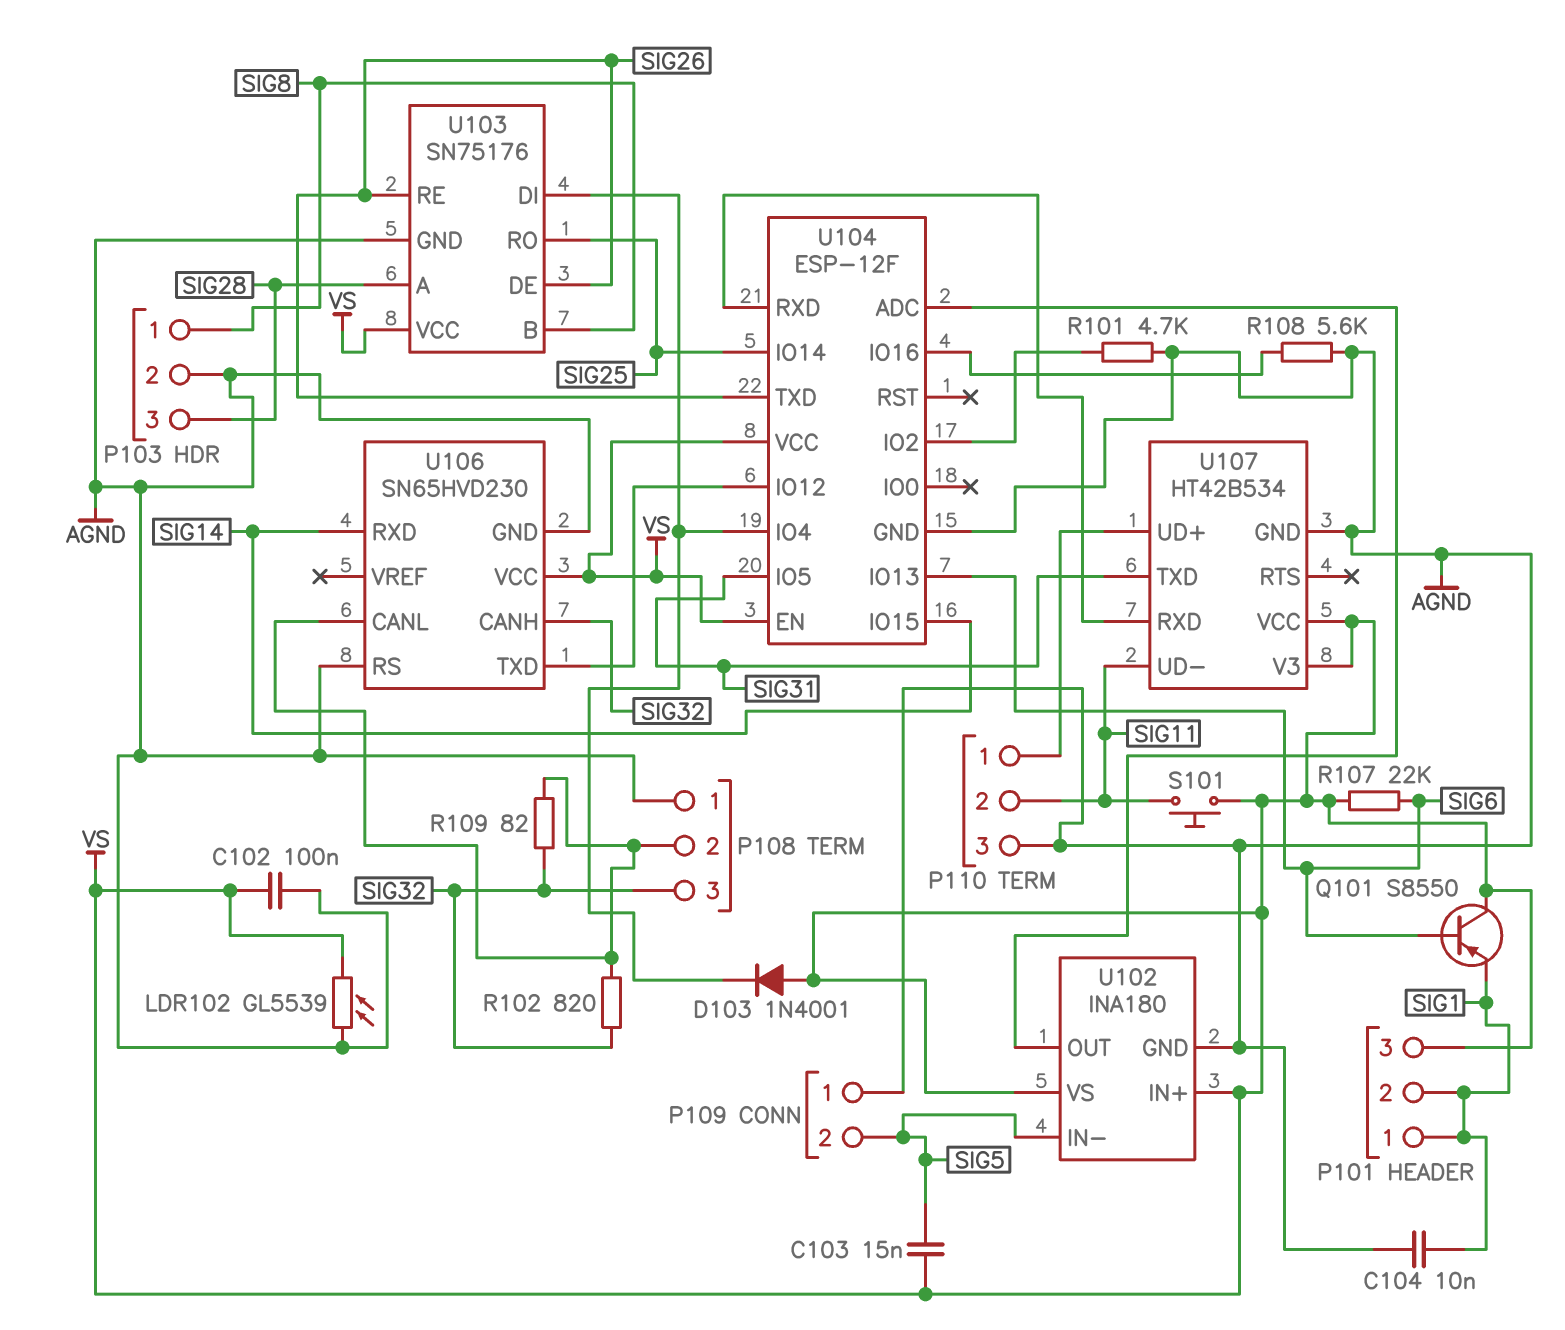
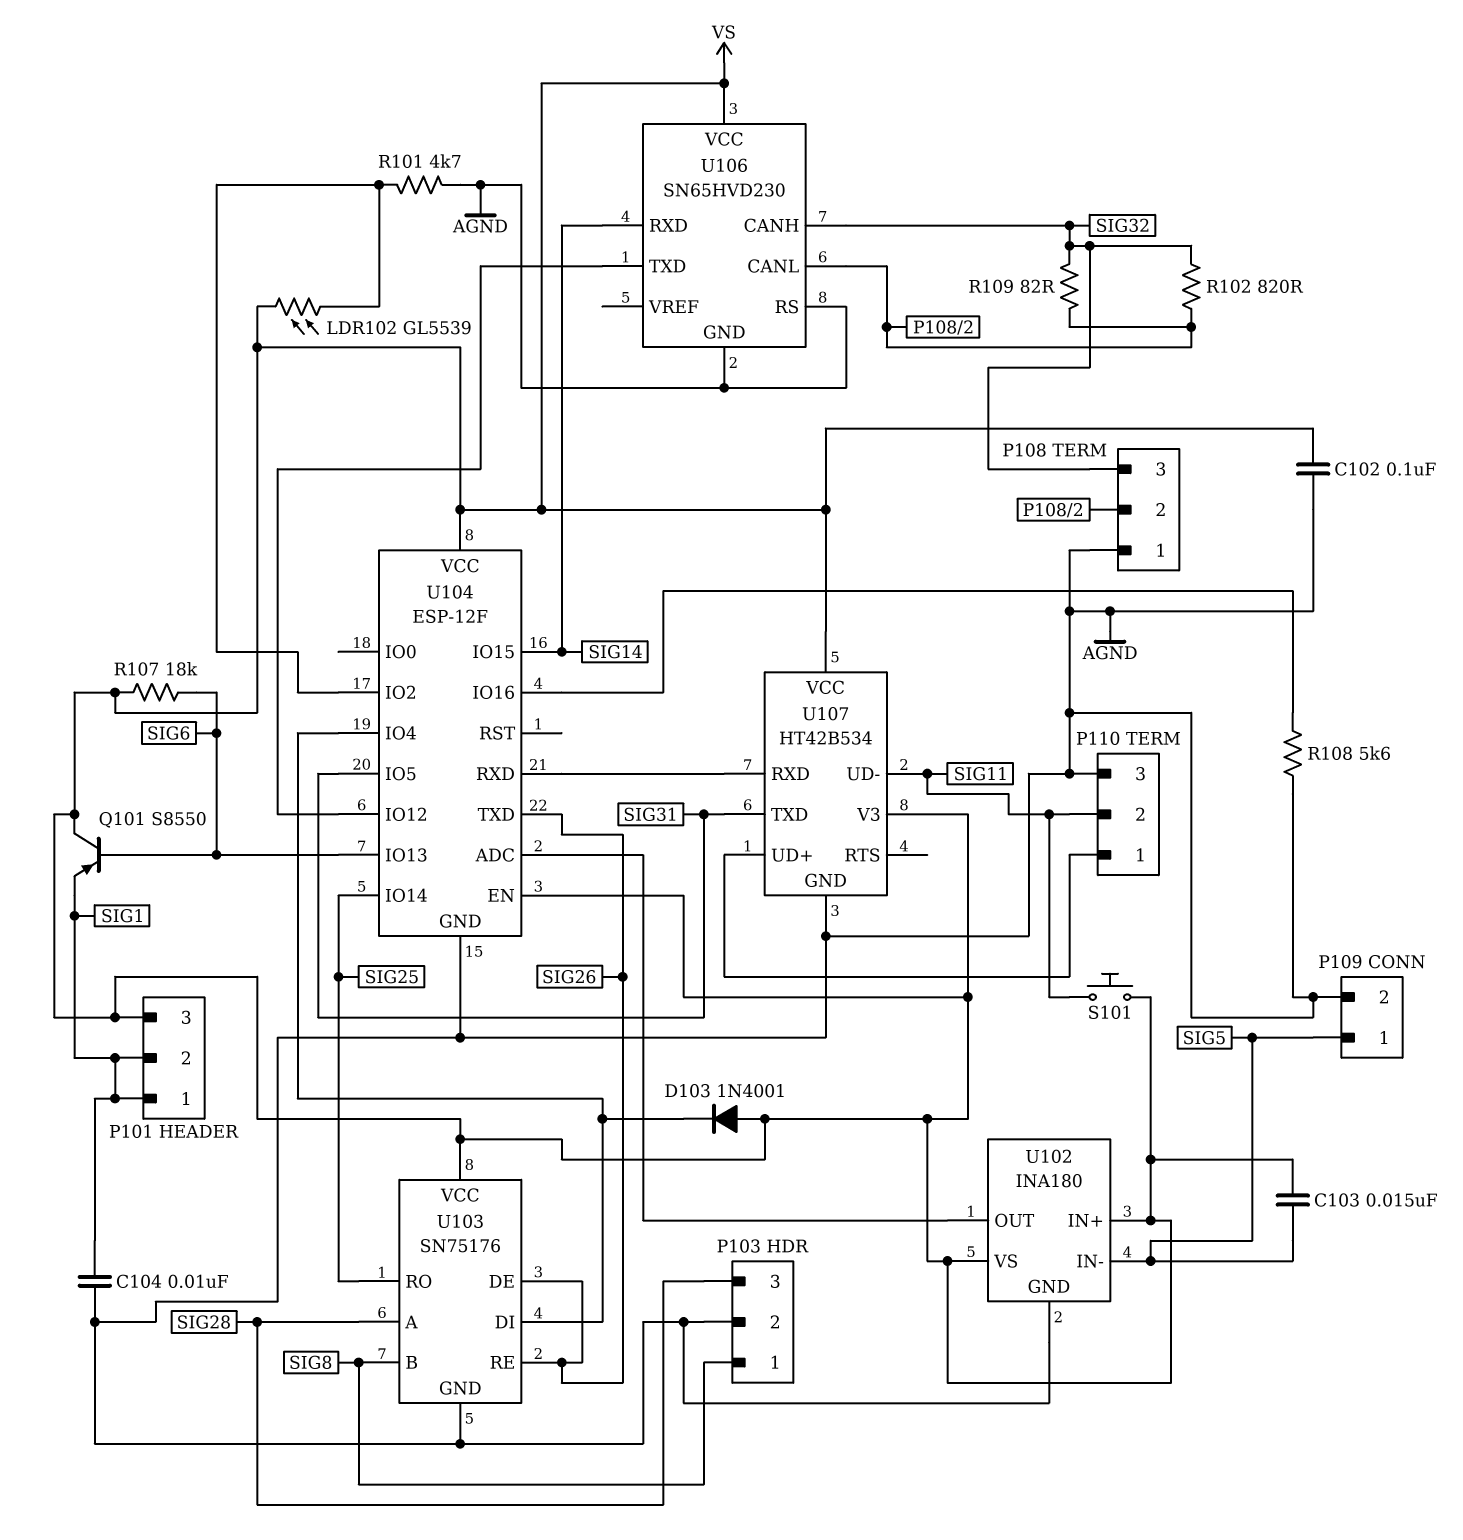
LDR102: GL5539 (AGND, VS) -> GL5539 (U104/IO2, VS)
P109 pin 1: AGND -> SIG5
P109 pin 2: SIG5 -> AGND
R107: 22k (SIG6, VS) -> 18k (SIG6, VS)

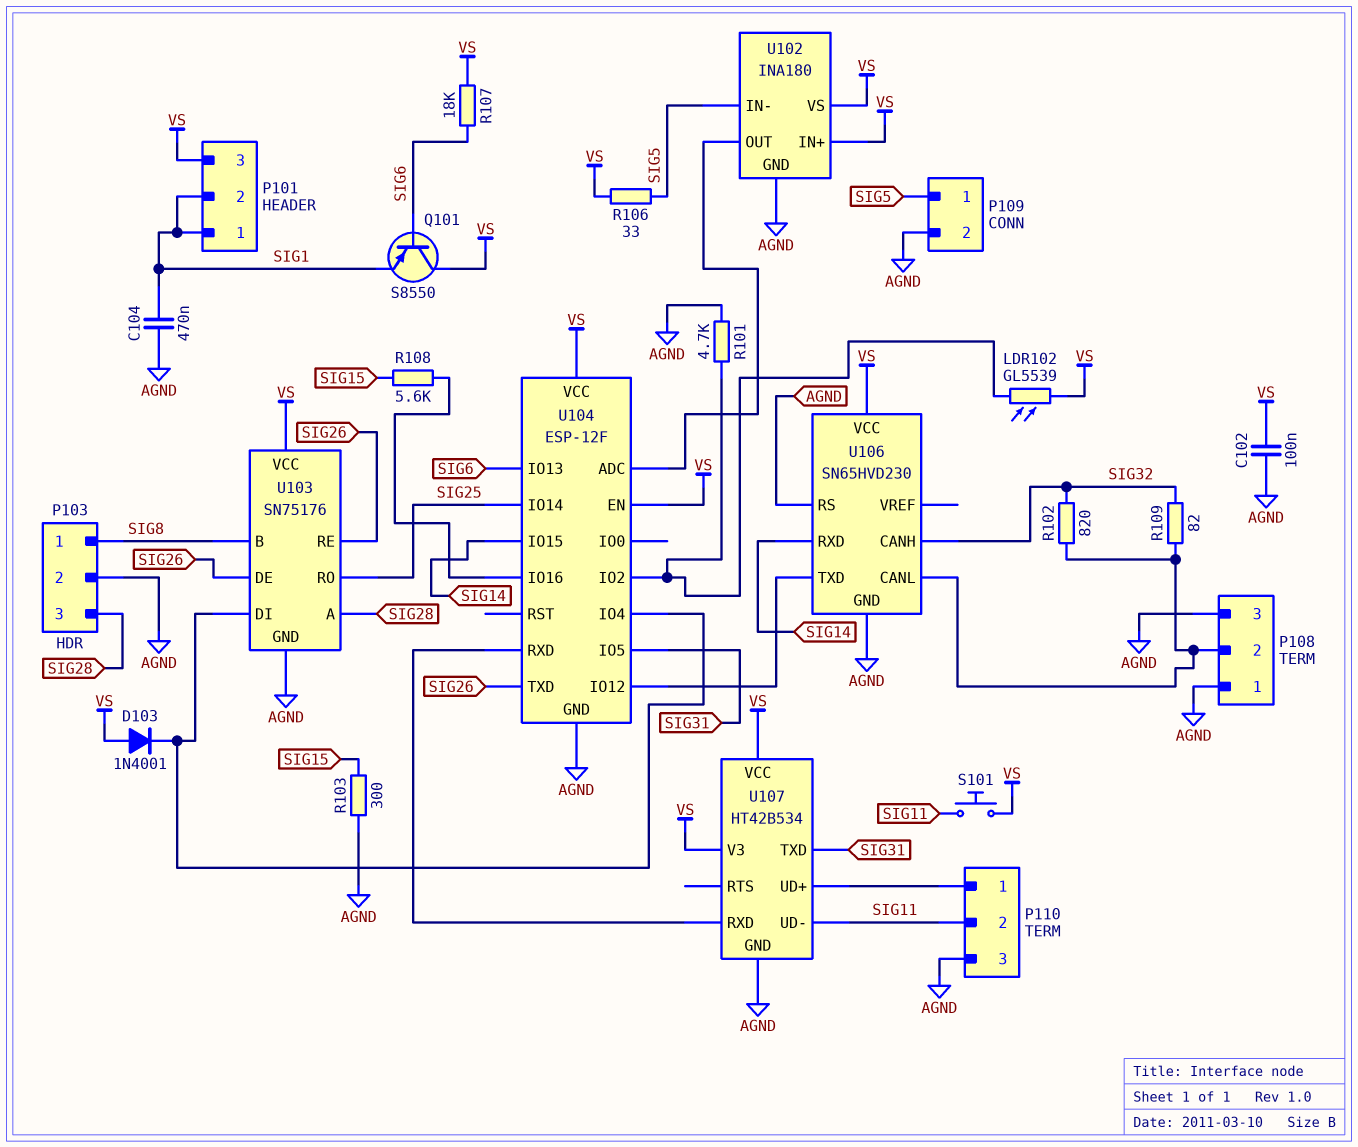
C103: 15nF (SIG5, VS) -> none
C104: 10nF (AGND, SIG1) -> 470nF (AGND, SIG1)
P108 pin 3: SIG32 -> AGND
R103: none -> 300 (AGND, SIG15)
R106: none -> 33 (SIG5, VS)
R108: 5.6k (AGND, U104/IO16) -> 5.6k (SIG15, U104/IO16)

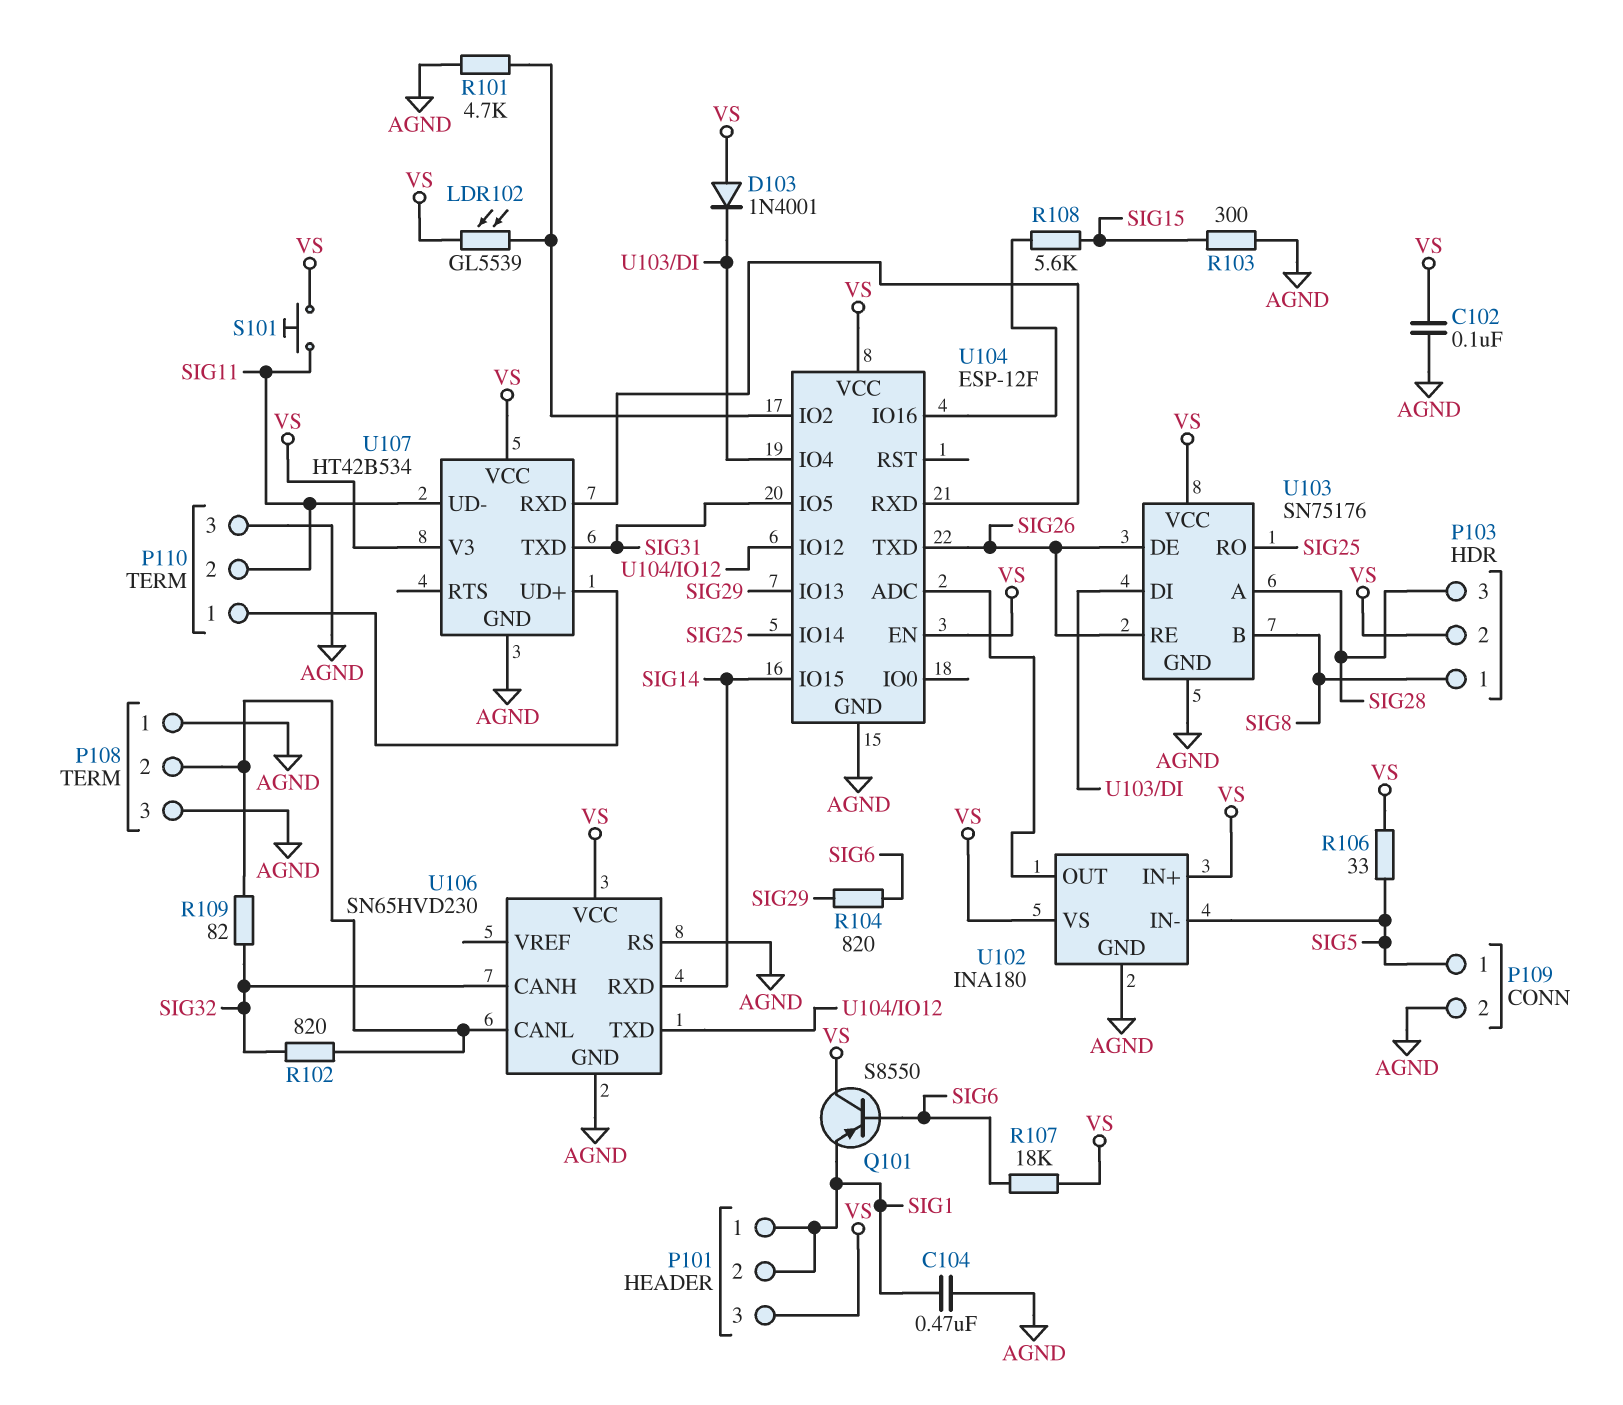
P103 pin 2: AGND -> VS
R104: none -> 820 (SIG6, SIG29)
U104 pin IO13: SIG6 -> SIG29

